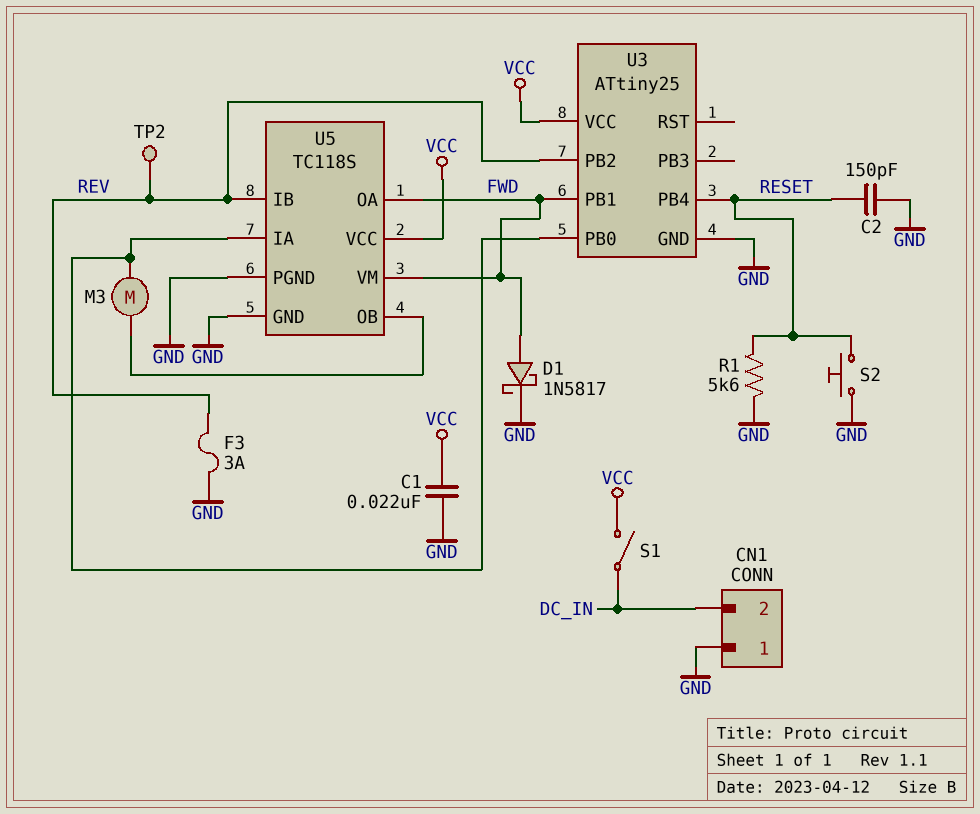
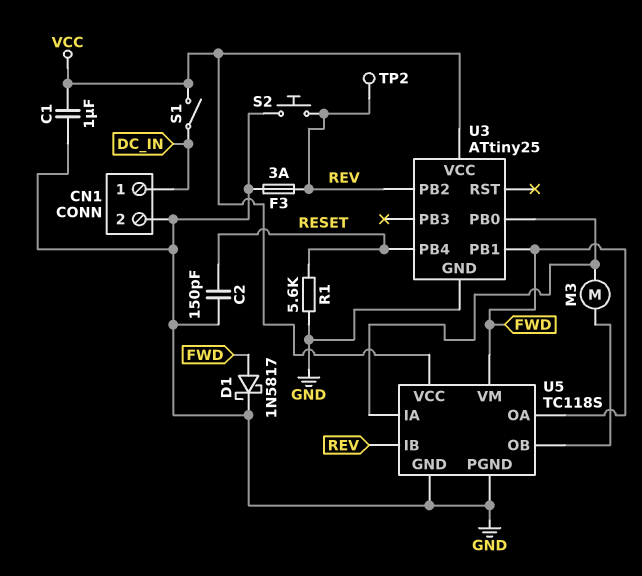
C1: 22nF (GND, VCC) -> 1uF (GND, VCC)
CN1 pin 1: GND -> DC_IN
CN1 pin 2: DC_IN -> GND
S2: button (GND, RESET) -> button (GND, REV)

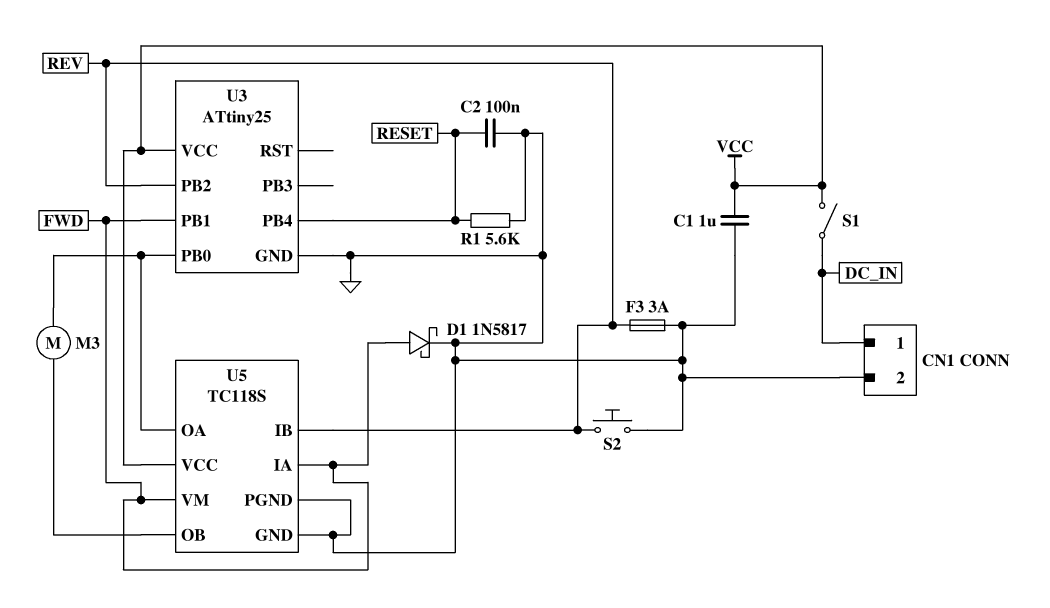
C2: 150pF (GND, RESET) -> 100nF (GND, RESET)
TP2: test point (REV) -> none
U5 pin IA: U3/PB0 -> FWD
U5 pin OA: FWD -> U3/PB0

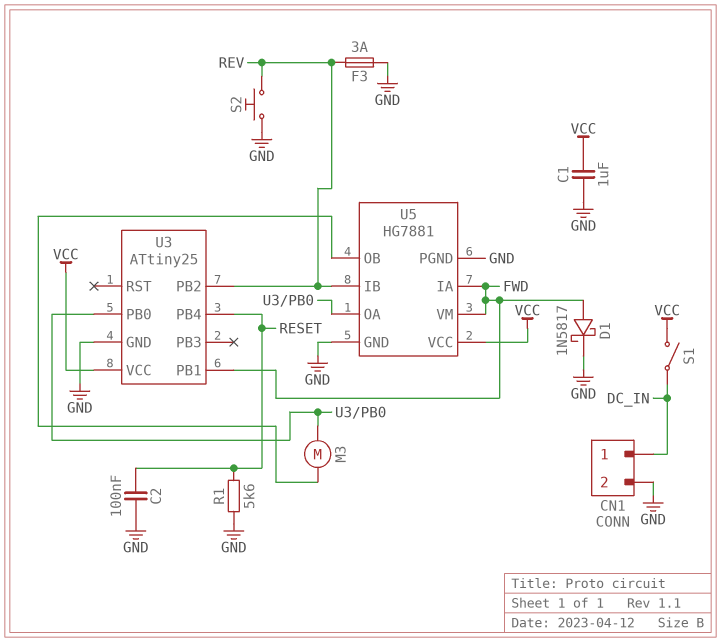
U5: TC118S -> HG7881

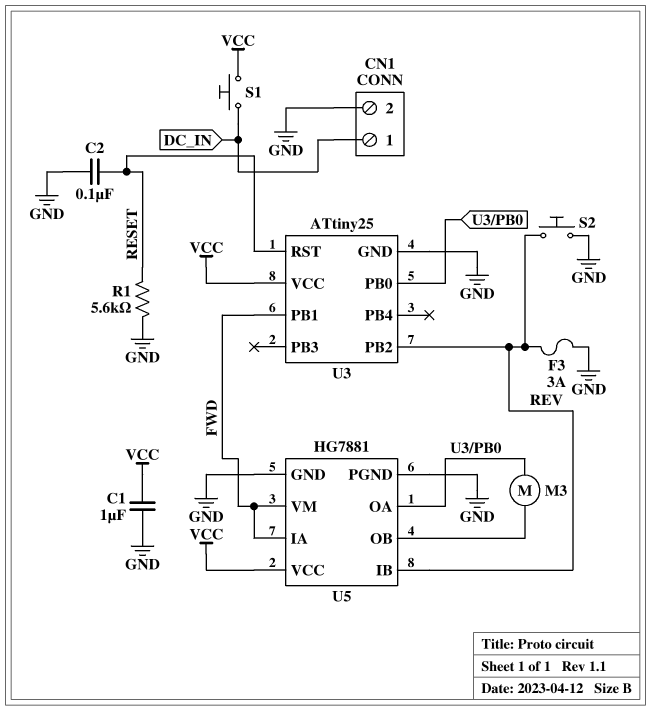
D1: schottky 1N5817 (A FWD, K GND) -> none
S1: switch (DC_IN, VCC) -> button (DC_IN, VCC)
U3 pin PB4: RESET -> none
U3 pin RST: none -> RESET

